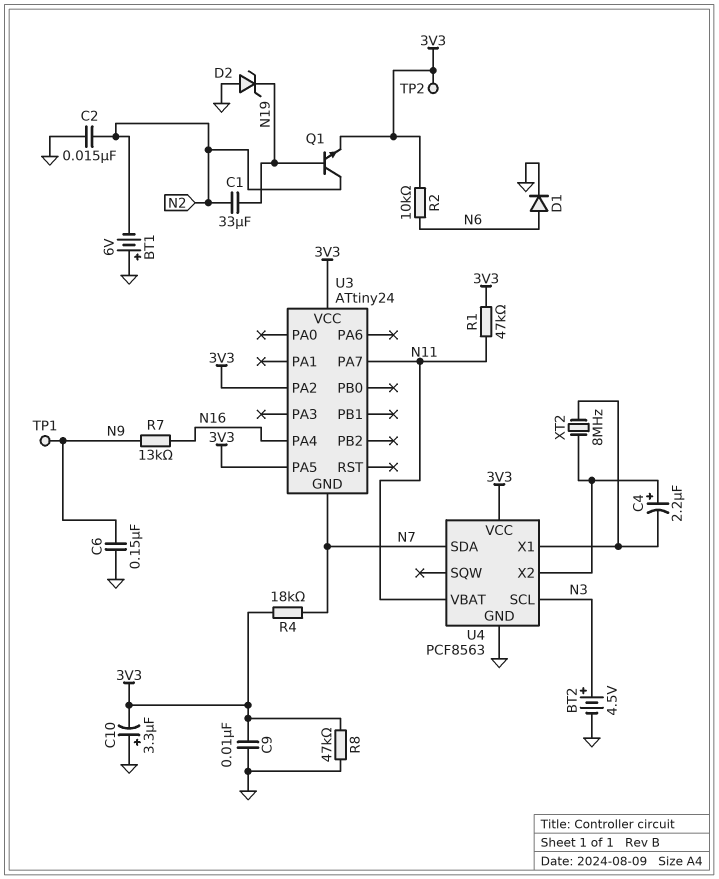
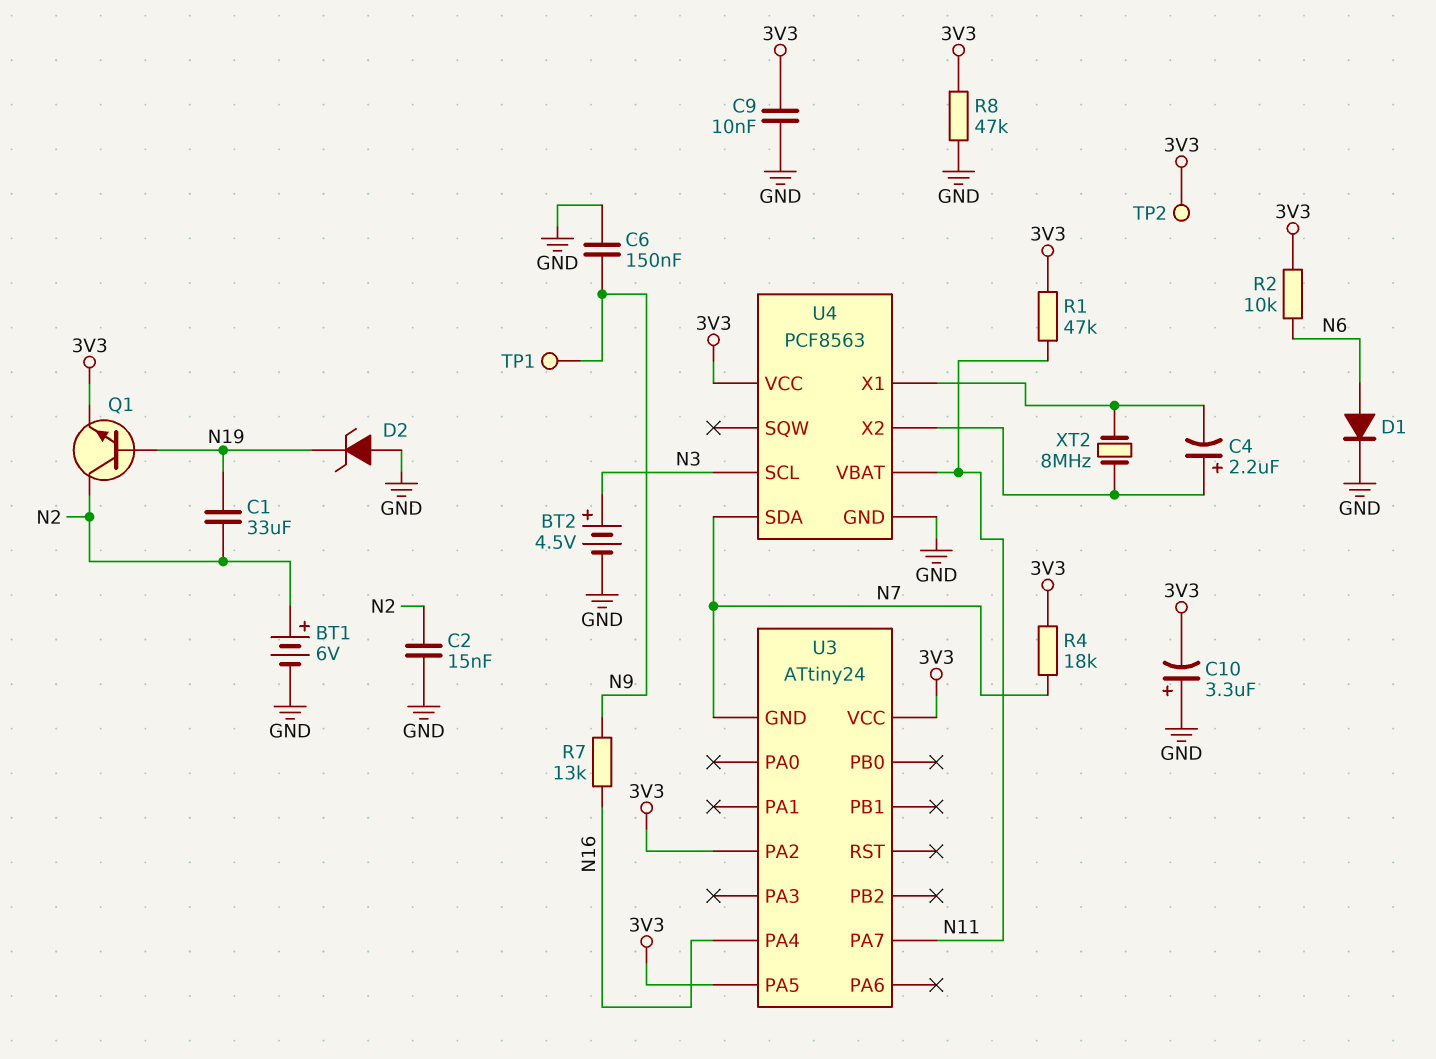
BT1: 6V (plus GND, minus N2) -> 6V (plus N2, minus GND)

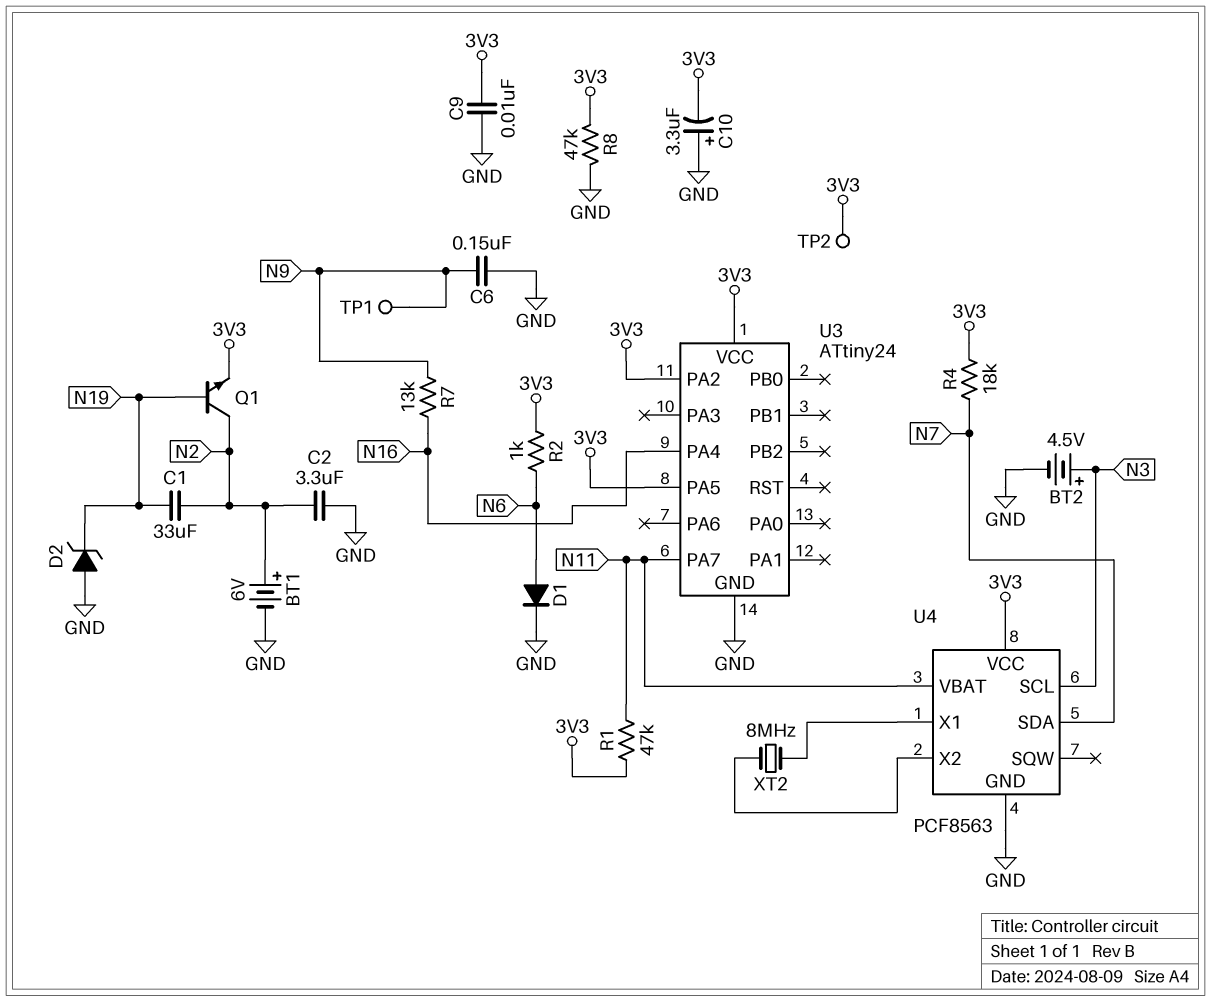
C2: 15nF (GND, N2) -> 3.3uF (GND, N2)
C4: 2.2uF (plus U4/X2, minus U4/X1) -> none
R2: 10k (3V3, N6) -> 1k (3V3, N6)
U3 pin GND: N7 -> GND

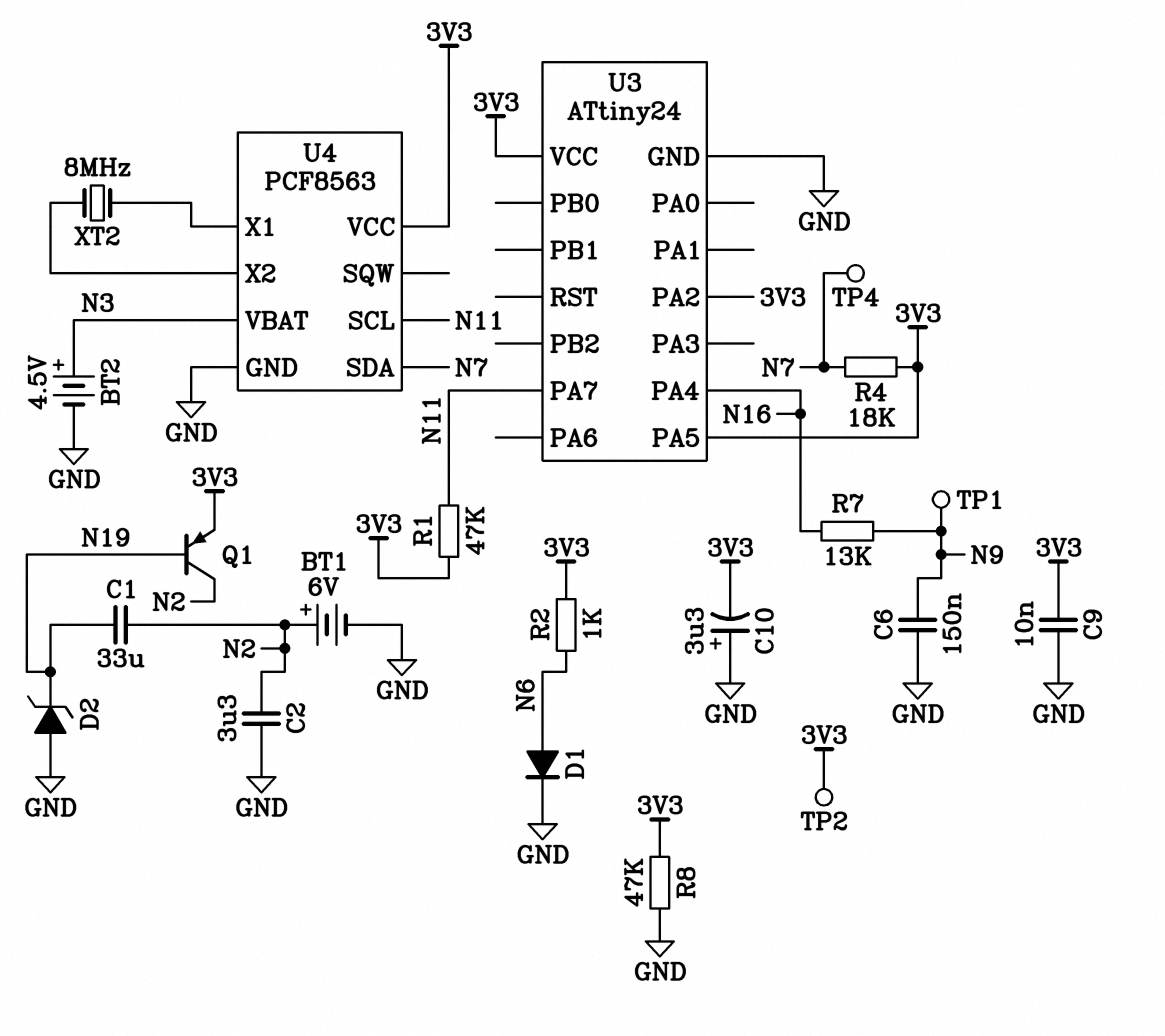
Q1: NPN (B N19, C N2, E 3V3) -> PNP (B N19, C N2, E 3V3)
TP4: none -> test point (N7)
U4 pin SCL: N3 -> N11
U4 pin VBAT: N11 -> N3

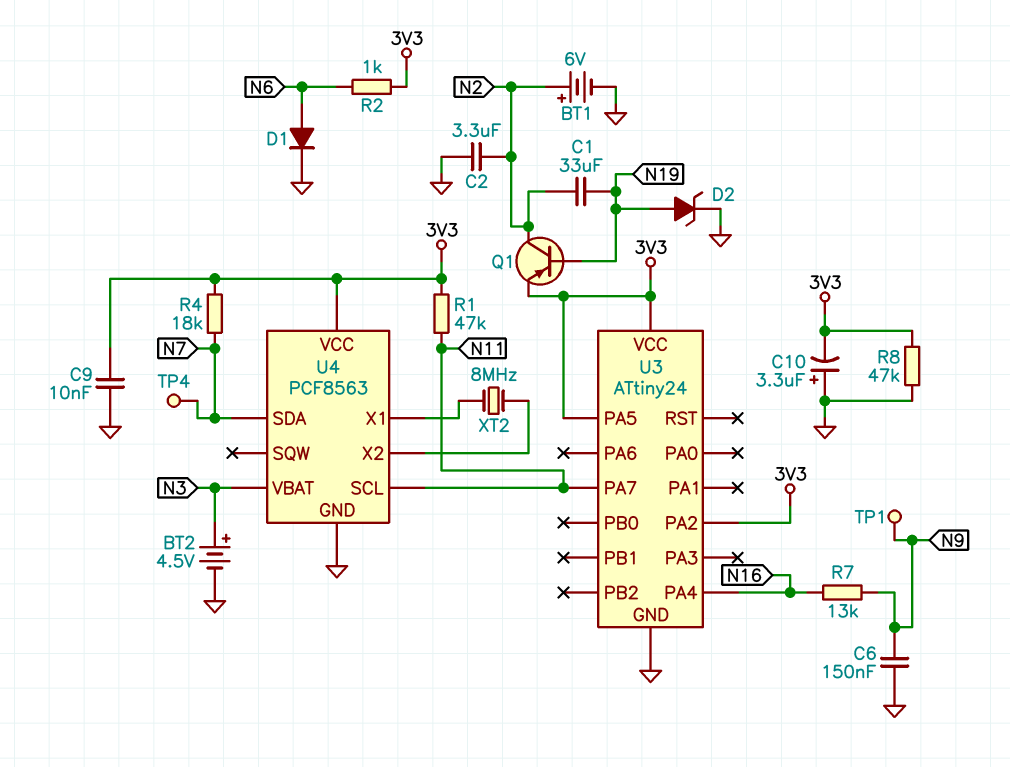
D2: zener (A GND, K N19) -> zener (A N19, K GND)
TP2: test point (3V3) -> none

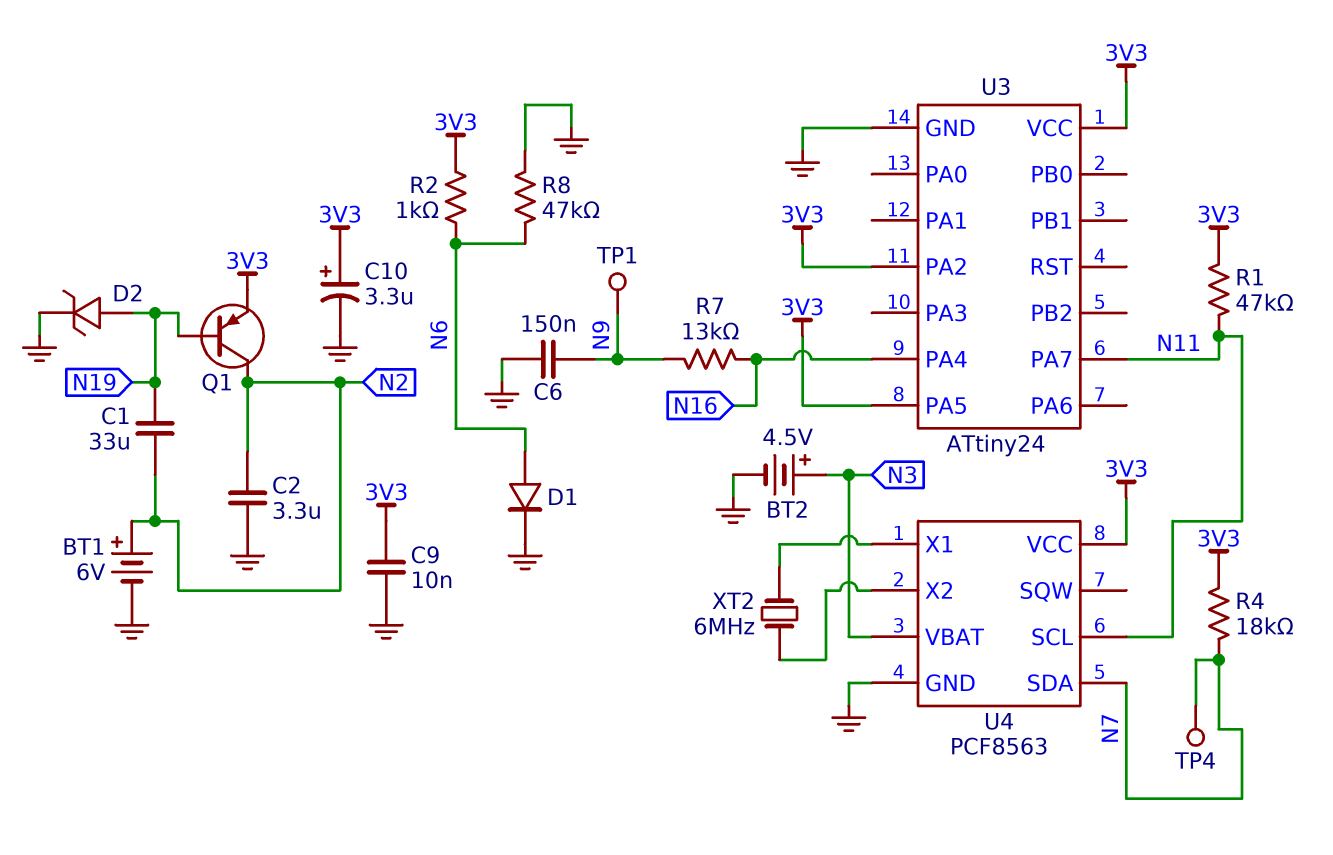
C10: 3.3uF (plus GND, minus 3V3) -> 3.3uF (plus 3V3, minus GND)
R8: 47k (3V3, GND) -> 47k (GND, N6)
XT2: 8MHz (U4/X1, U4/X2) -> 6MHz (U4/X1, U4/X2)

